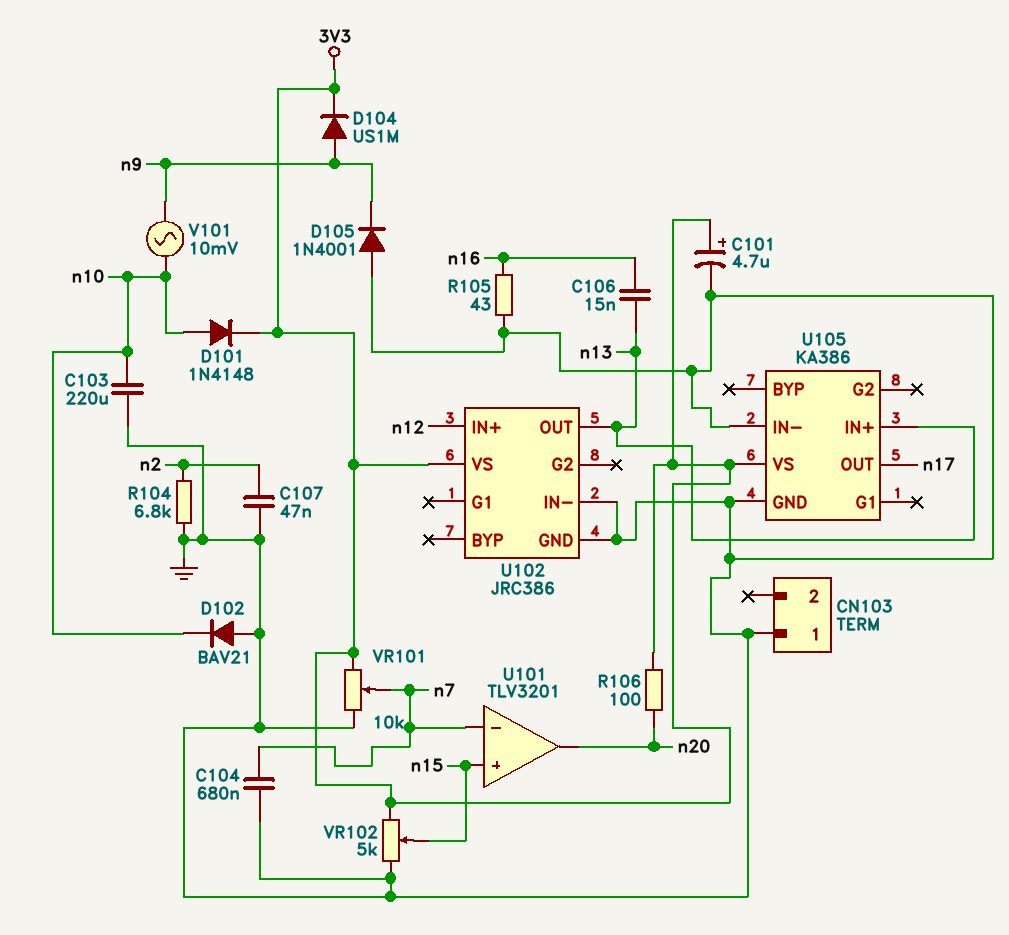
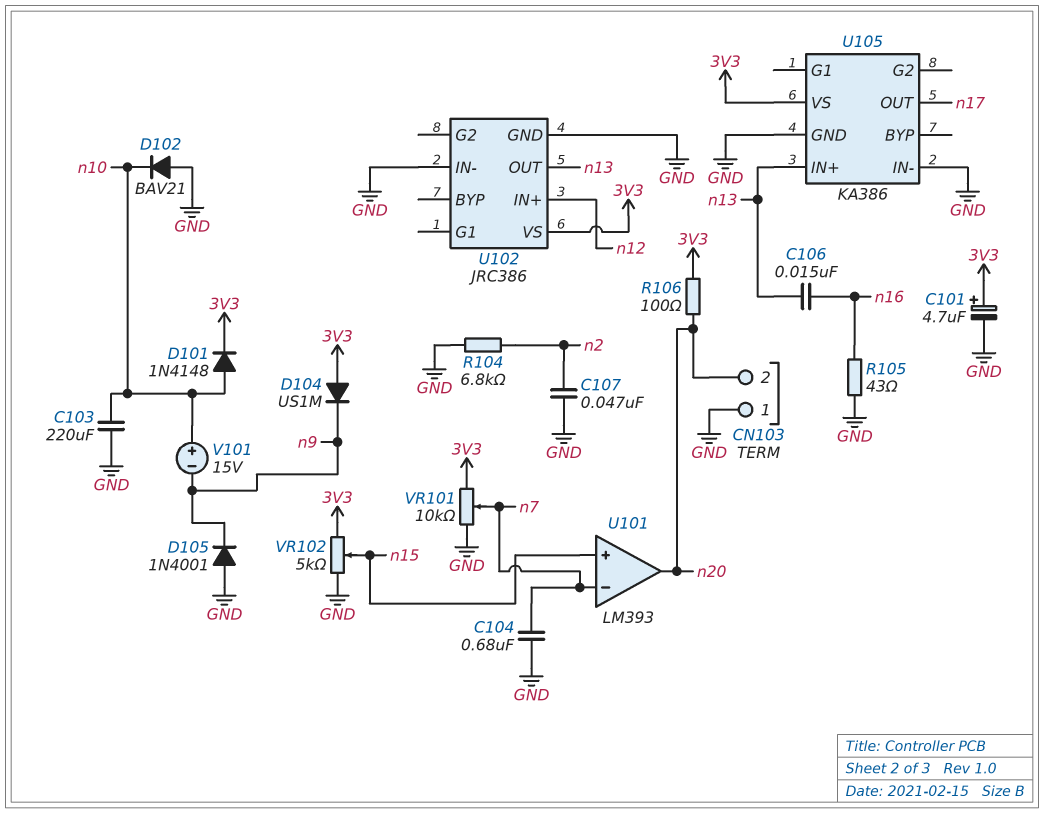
CN103 pin 2: none -> n20
D104: diode US1M (A n9, K 3V3) -> diode US1M (A 3V3, K n9)
U101: TLV3201 -> LM393
V101: AC 10mV (n9, n10) -> 15V (plus n10, minus n9)

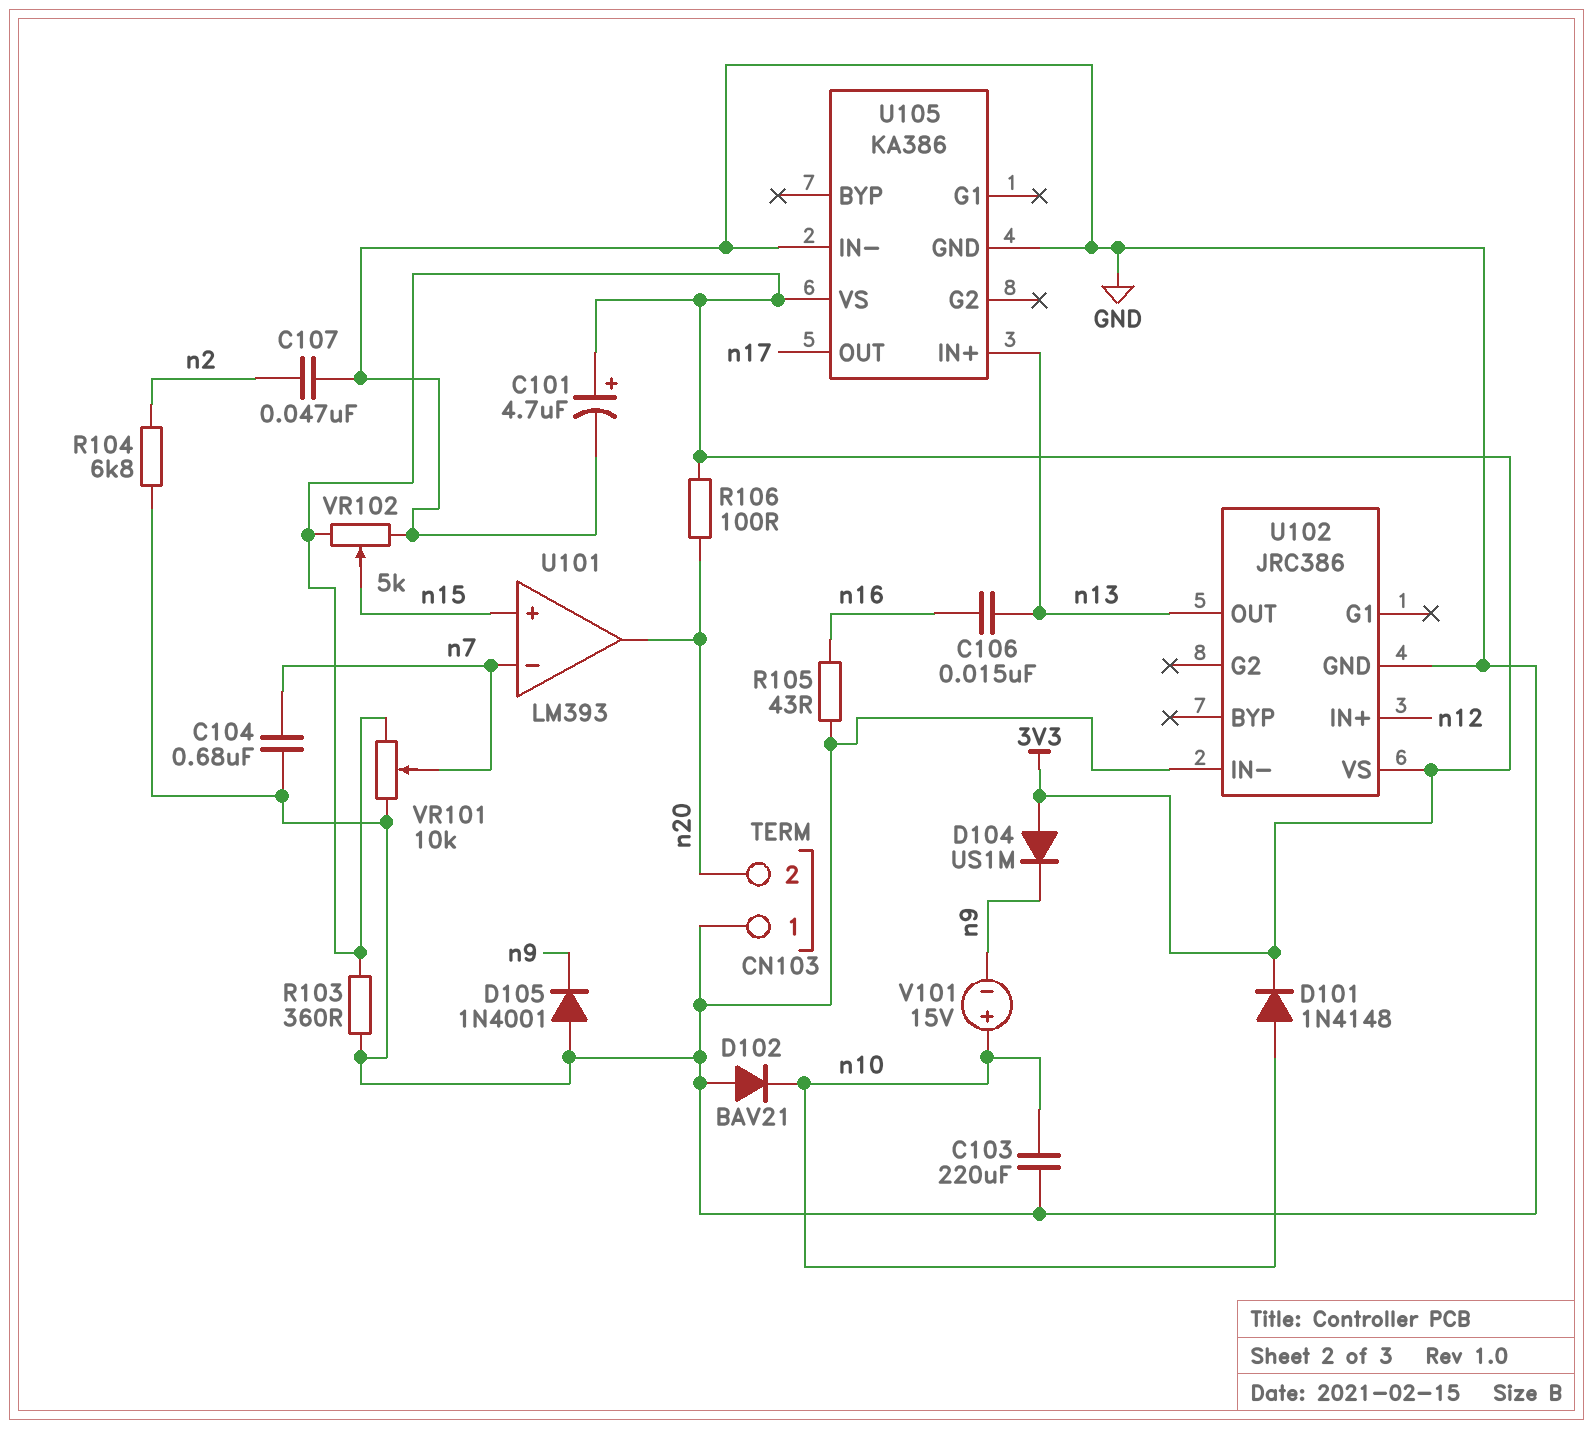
R103: none -> 360 (3V3, GND)

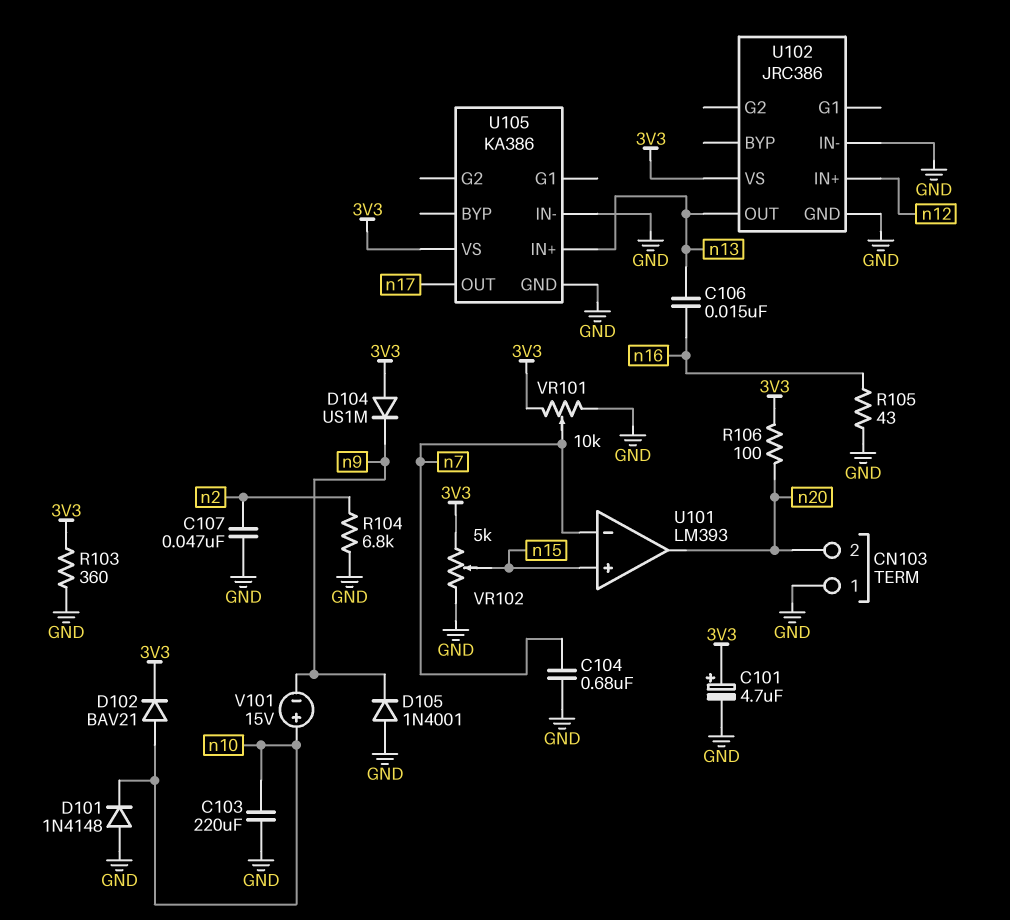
D101: diode 1N4148 (A n10, K 3V3) -> diode 1N4148 (A GND, K n10)
D102: diode BAV21 (A GND, K n10) -> diode BAV21 (A n10, K 3V3)

